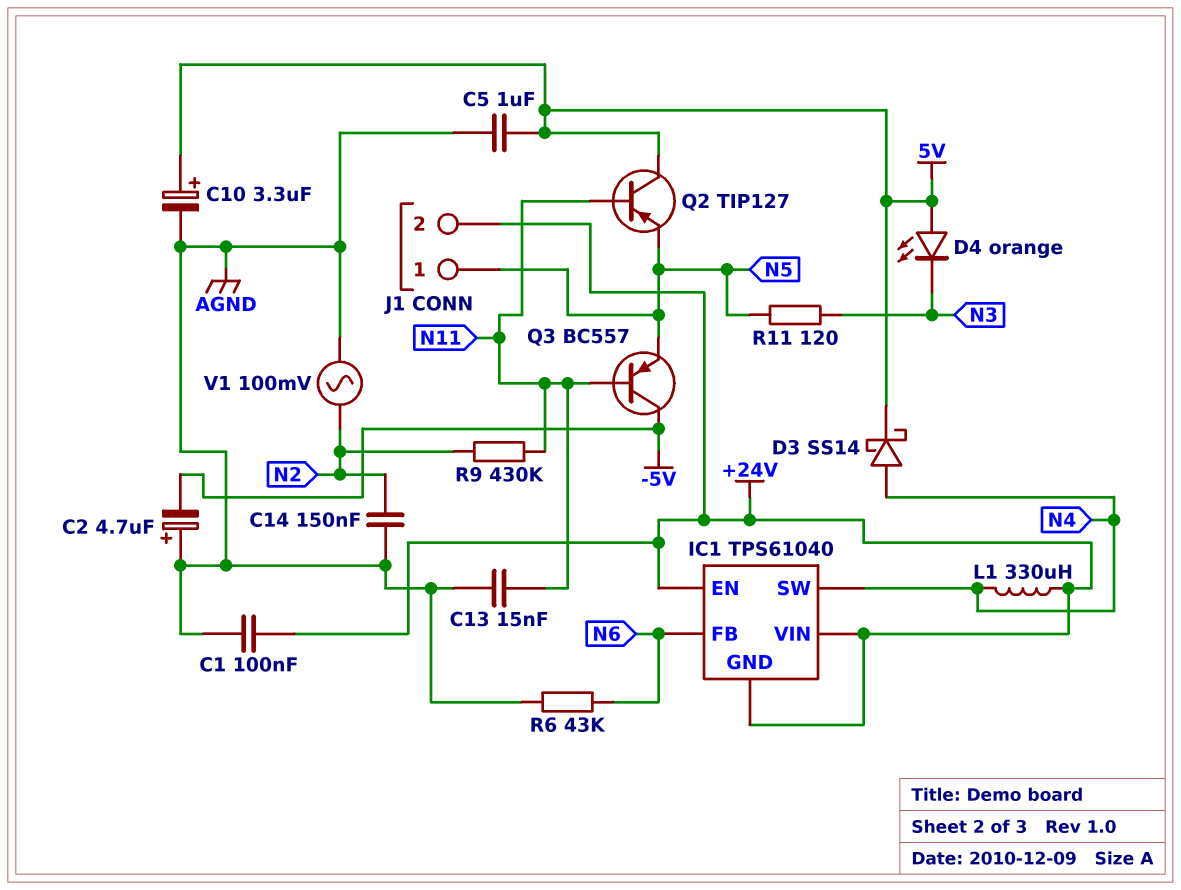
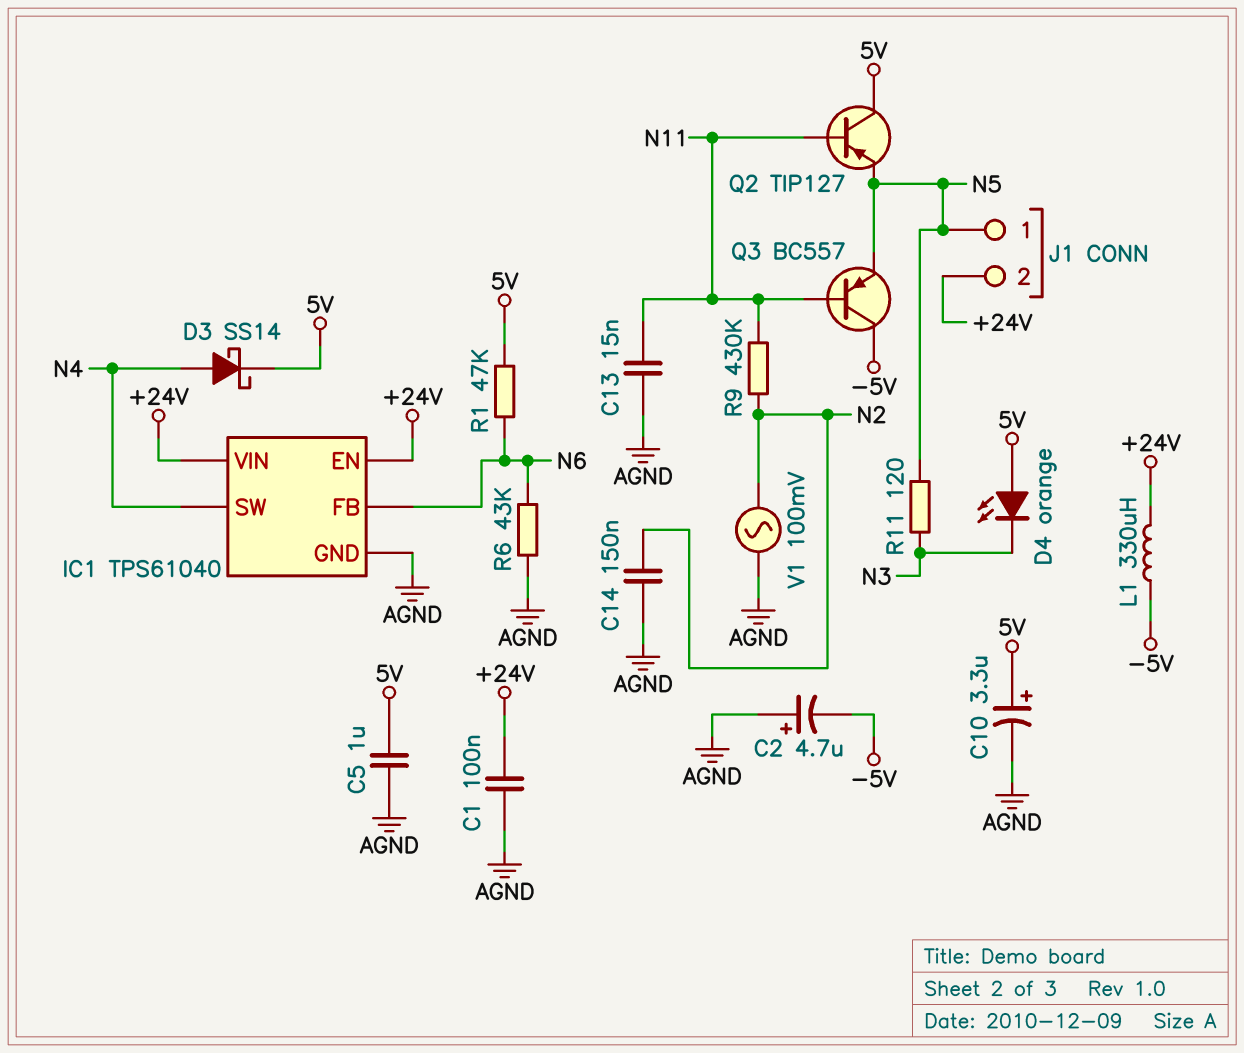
IC1 pin GND: +24V -> AGND
L1: 330uH (+24V, N4) -> 330uH (+24V, -5V)
R1: none -> 47k (5V, N6)

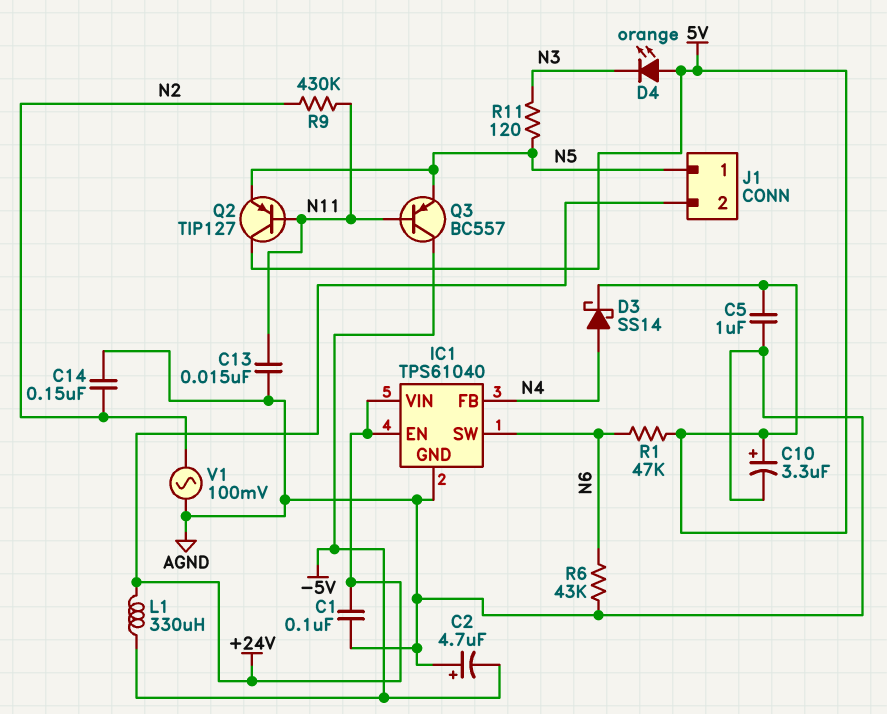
IC1 pin FB: N6 -> N4
IC1 pin SW: N4 -> N6

